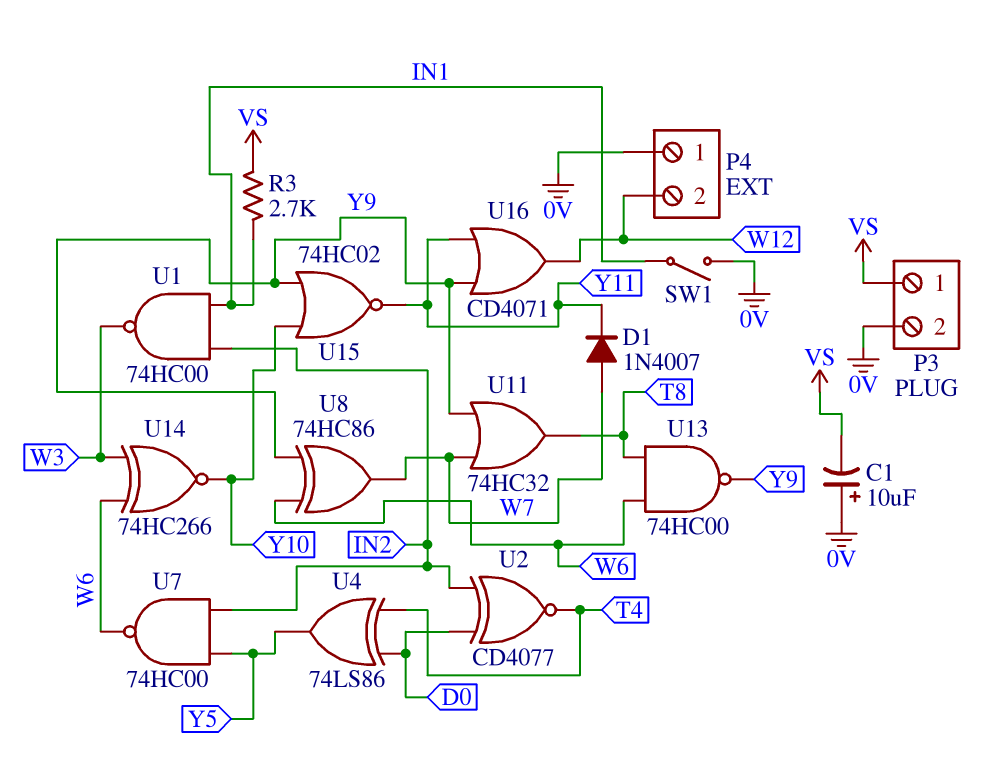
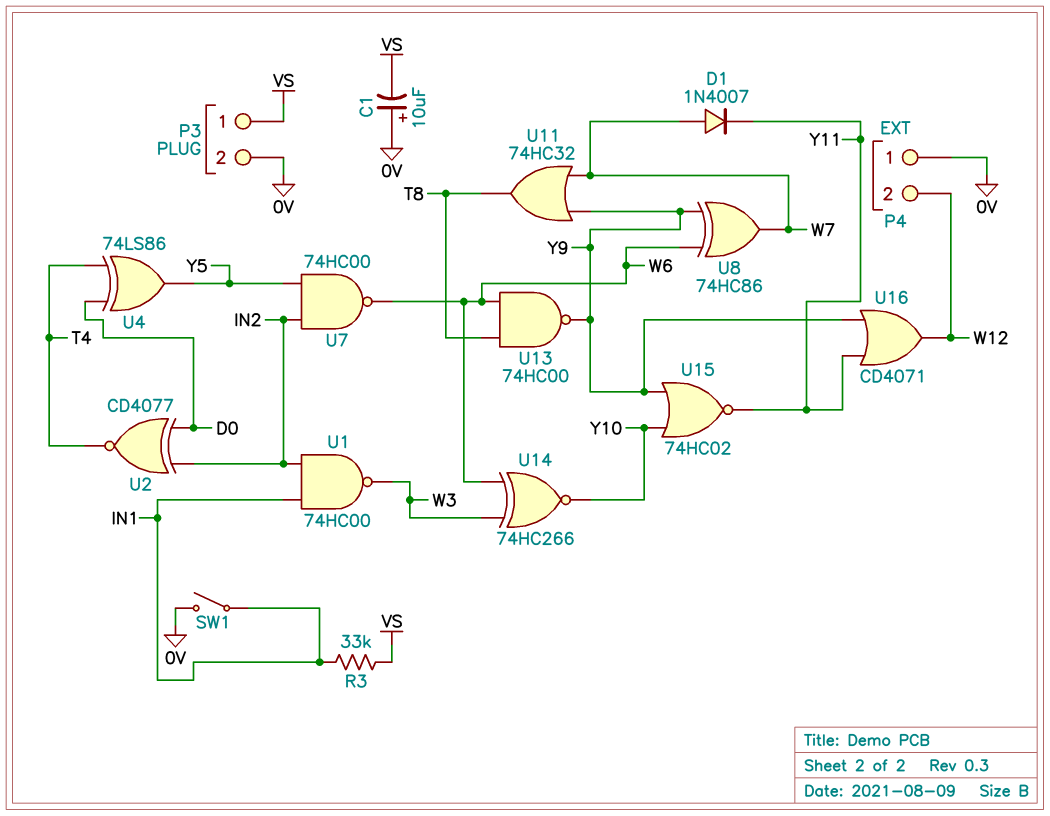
R3: 2.7k (IN1, VS) -> 33k (IN1, VS)

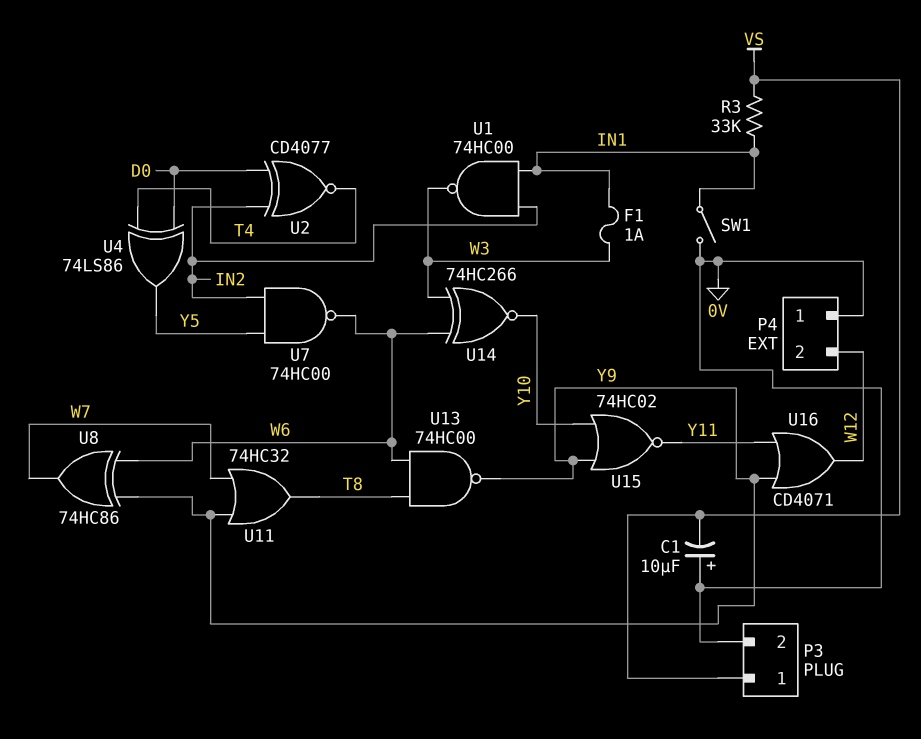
D1: diode 1N4007 (A W7, K Y11) -> none
F1: none -> 1A (IN1, W3)

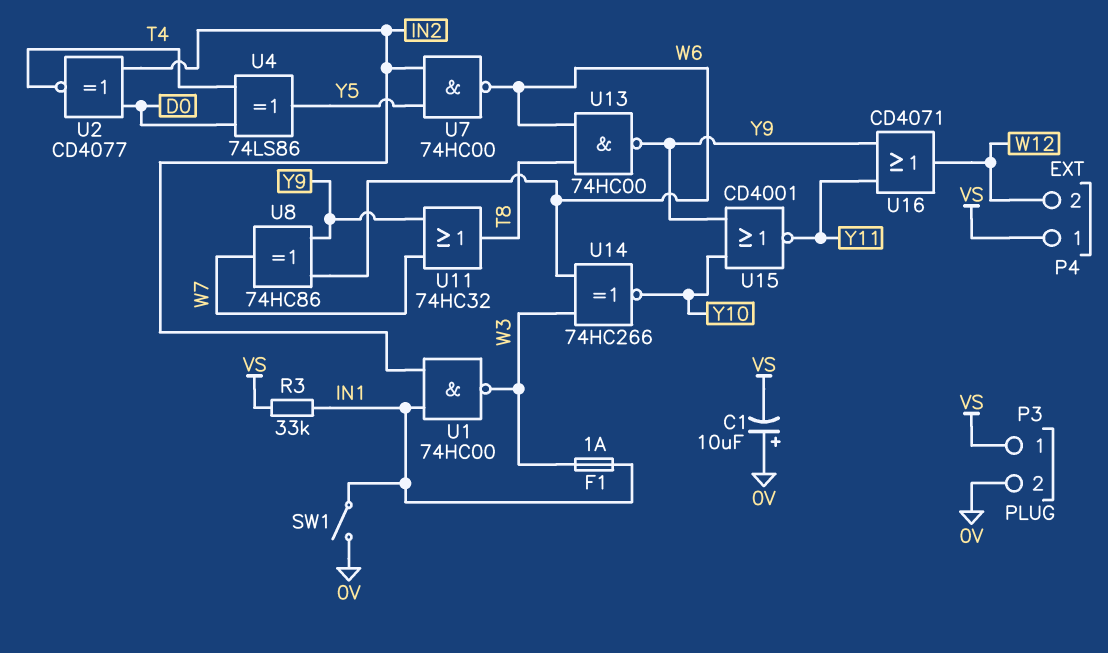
P4 pin 1: 0V -> VS
U15: NOR 74HC02 (in Y9, in Y10, out Y11) -> NOR CD4001 (in Y9, in Y10, out Y11)

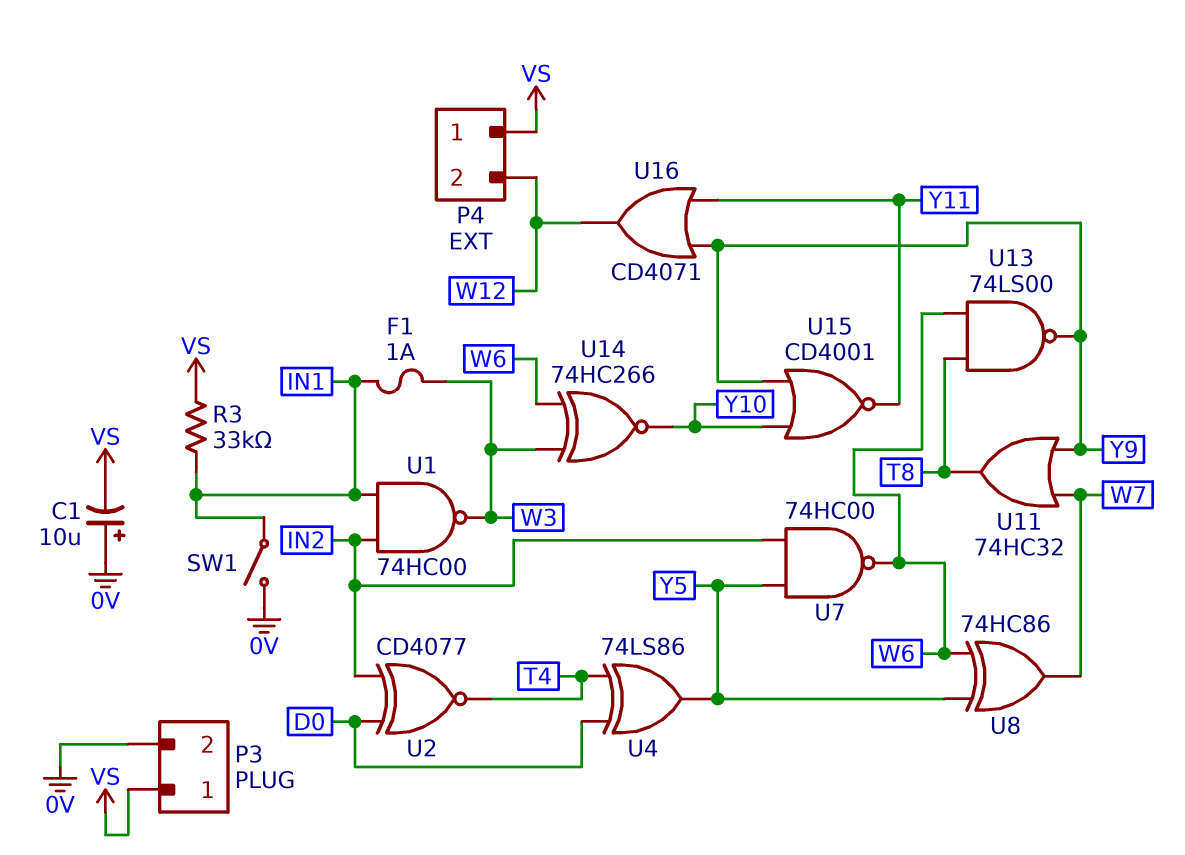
U8: XOR 74HC86 (in W6, in Y9, out W7) -> XOR 74HC86 (in W6, in Y5, out W7)
U13: NAND 74HC00 (in T8, in W6, out Y9) -> NAND 74LS00 (in T8, in W6, out Y9)

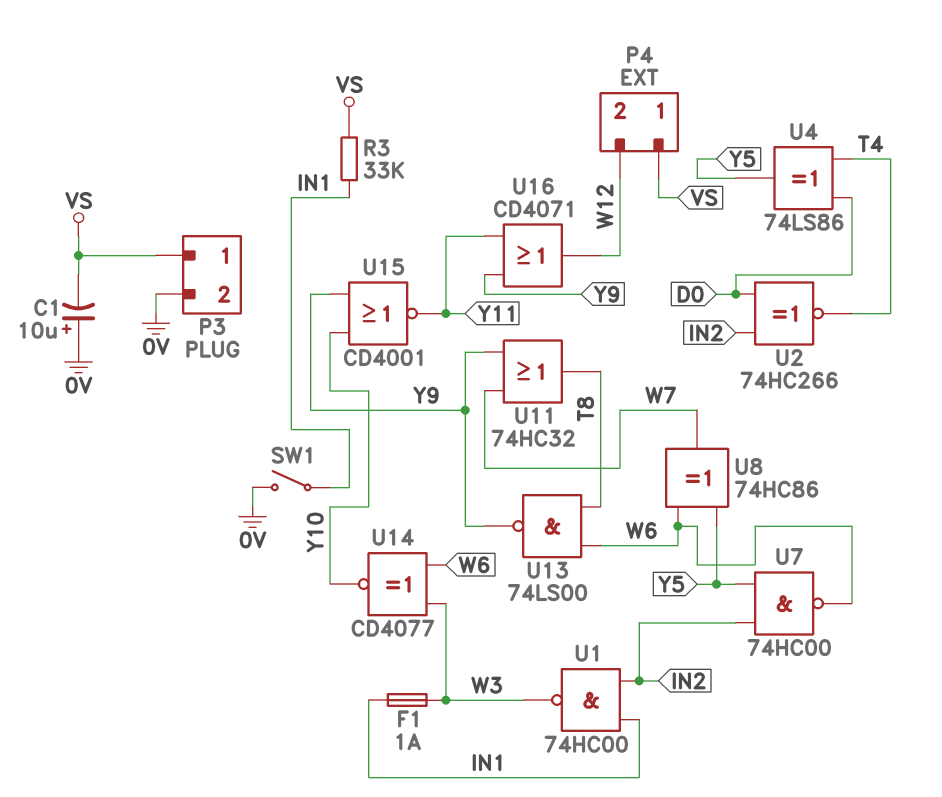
U2: XNOR CD4077 (in D0, in IN2, out T4) -> XNOR 74HC266 (in D0, in IN2, out T4)
U14: XNOR 74HC266 (in W3, in W6, out Y10) -> XNOR CD4077 (in W3, in W6, out Y10)

